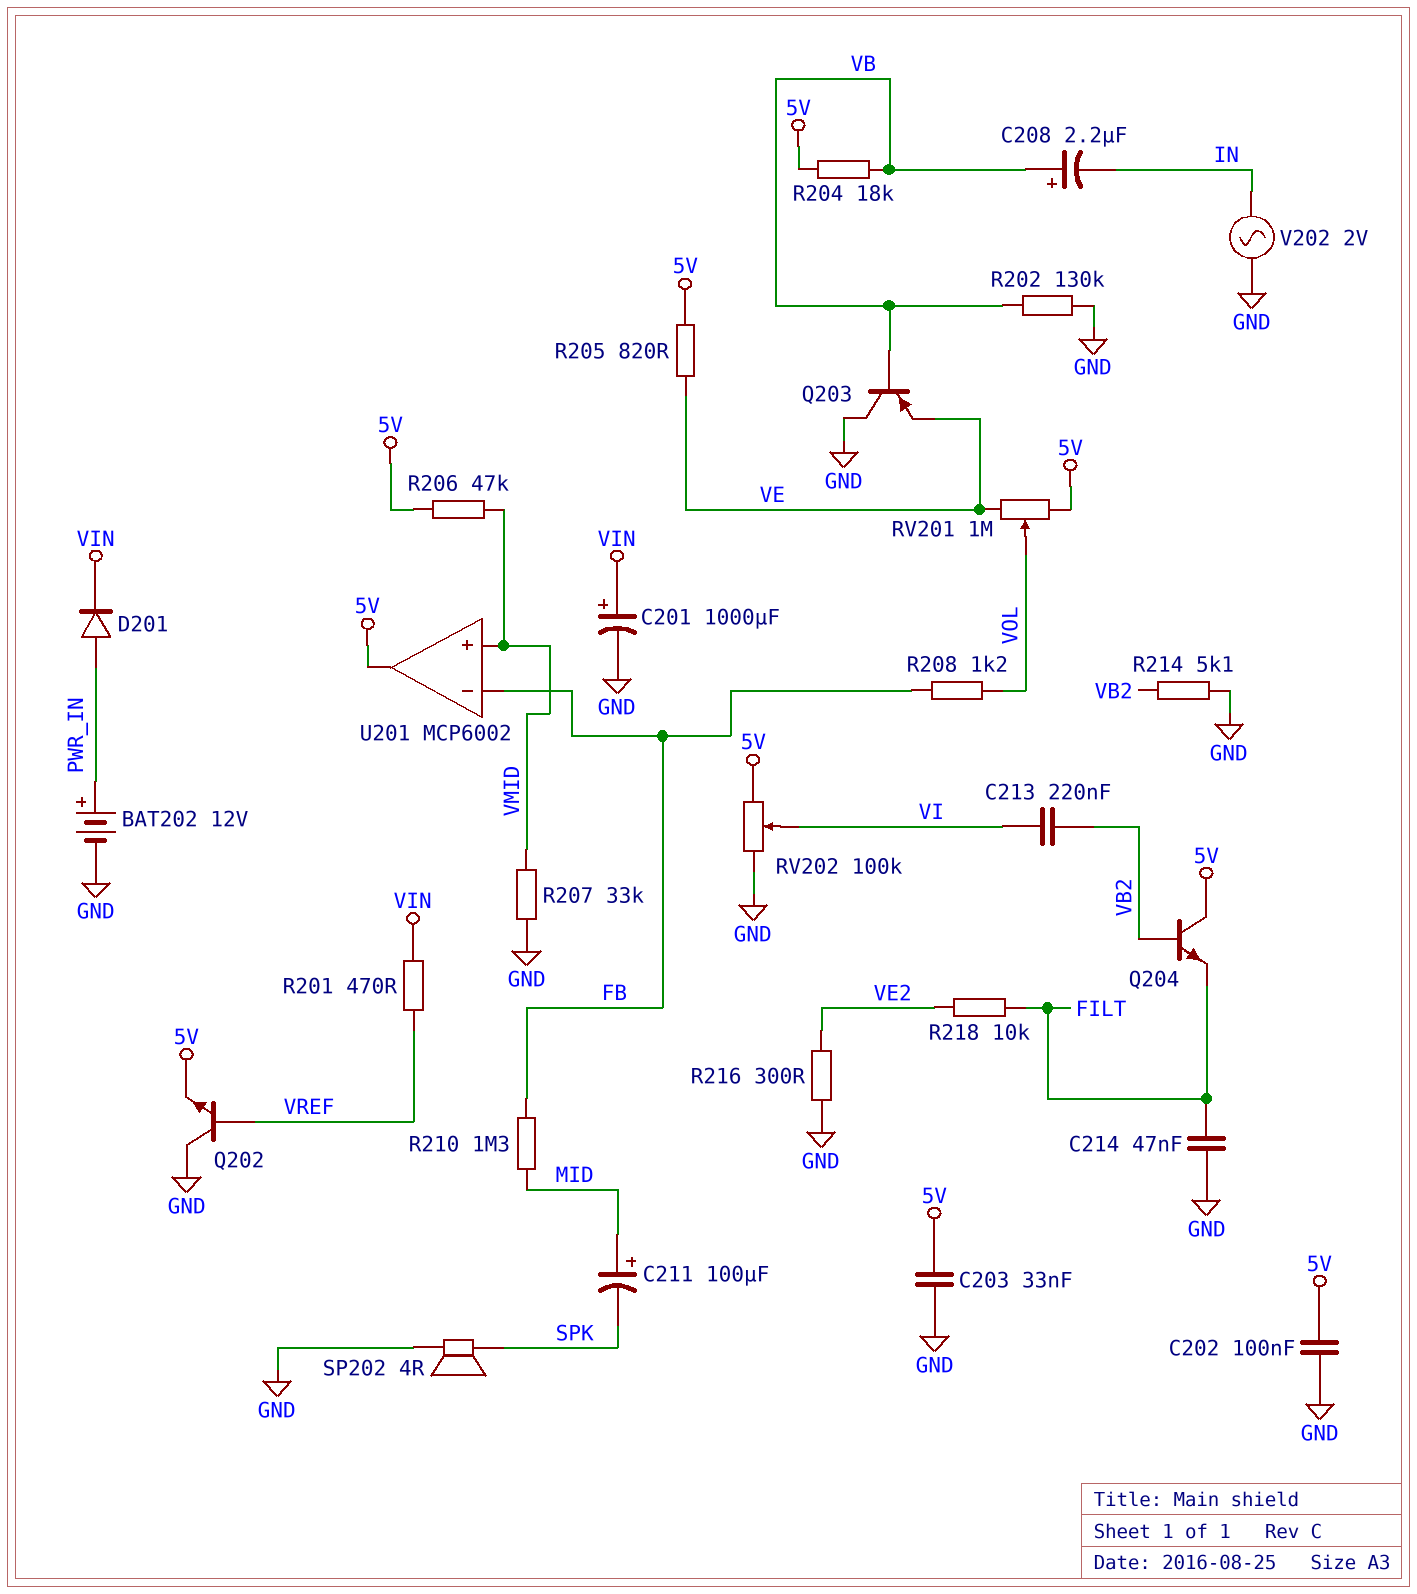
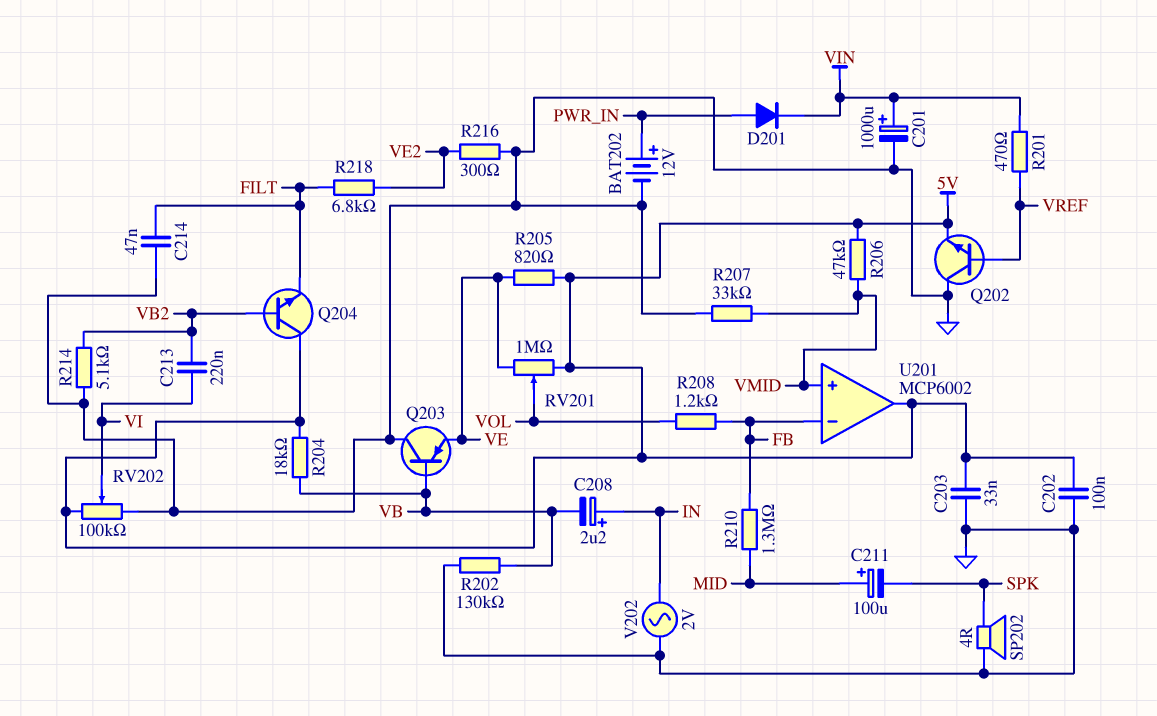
C208: 2.2uF (plus VB, minus IN) -> 2.2uF (plus IN, minus VB)
R218: 10k (FILT, VE2) -> 6.8k (FILT, VE2)

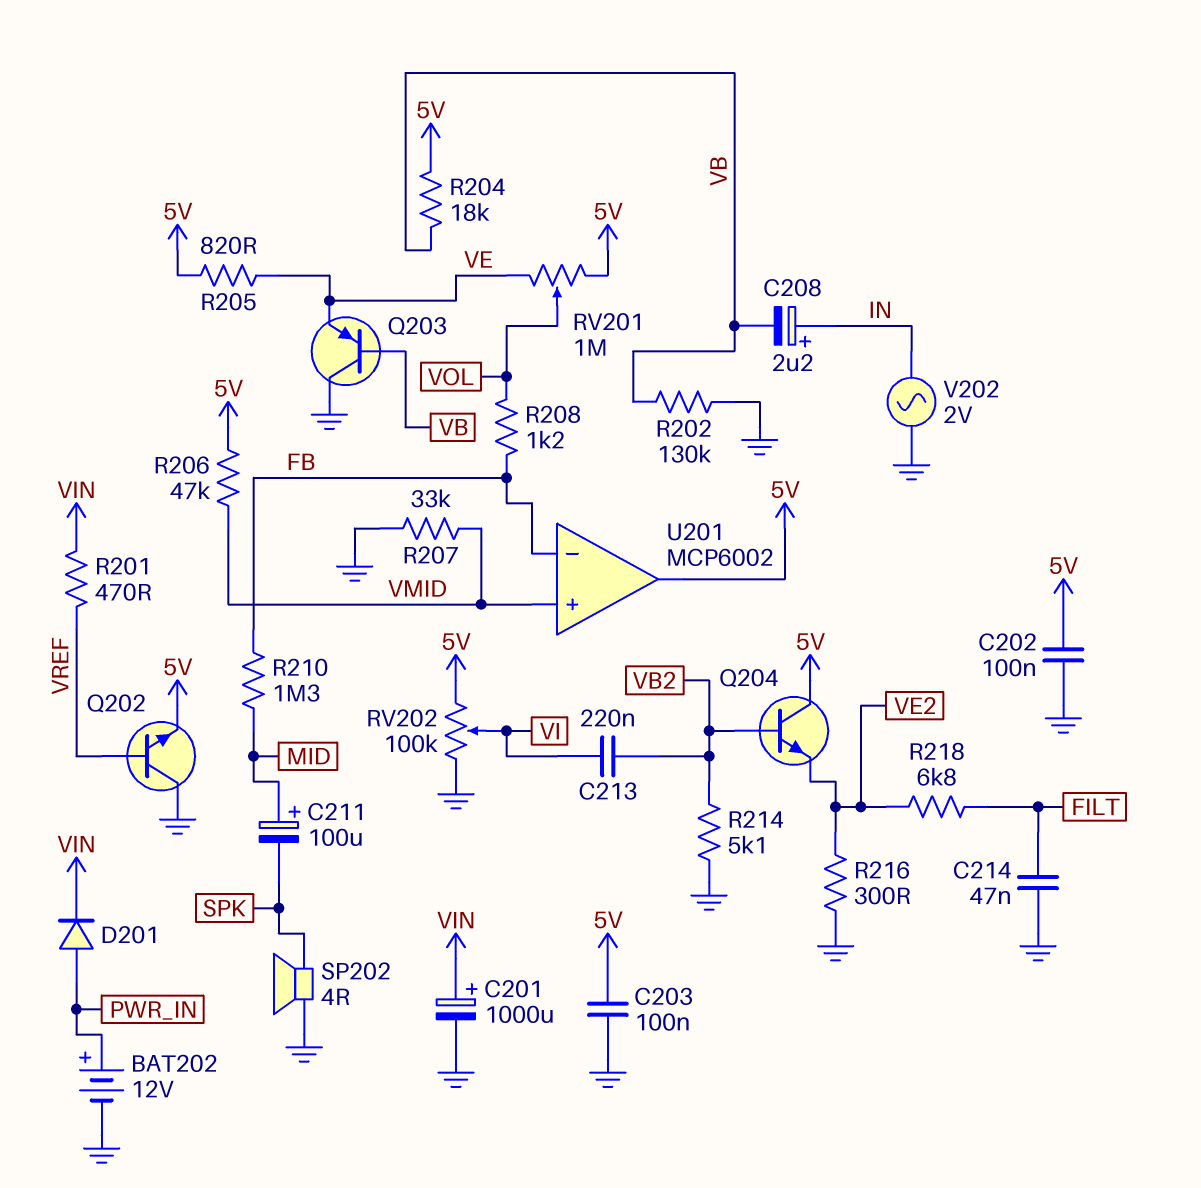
C203: 33nF (5V, GND) -> 100nF (5V, GND)
Q204: NPN (B VB2, C 5V, E FILT) -> NPN (B VB2, C 5V, E VE2)

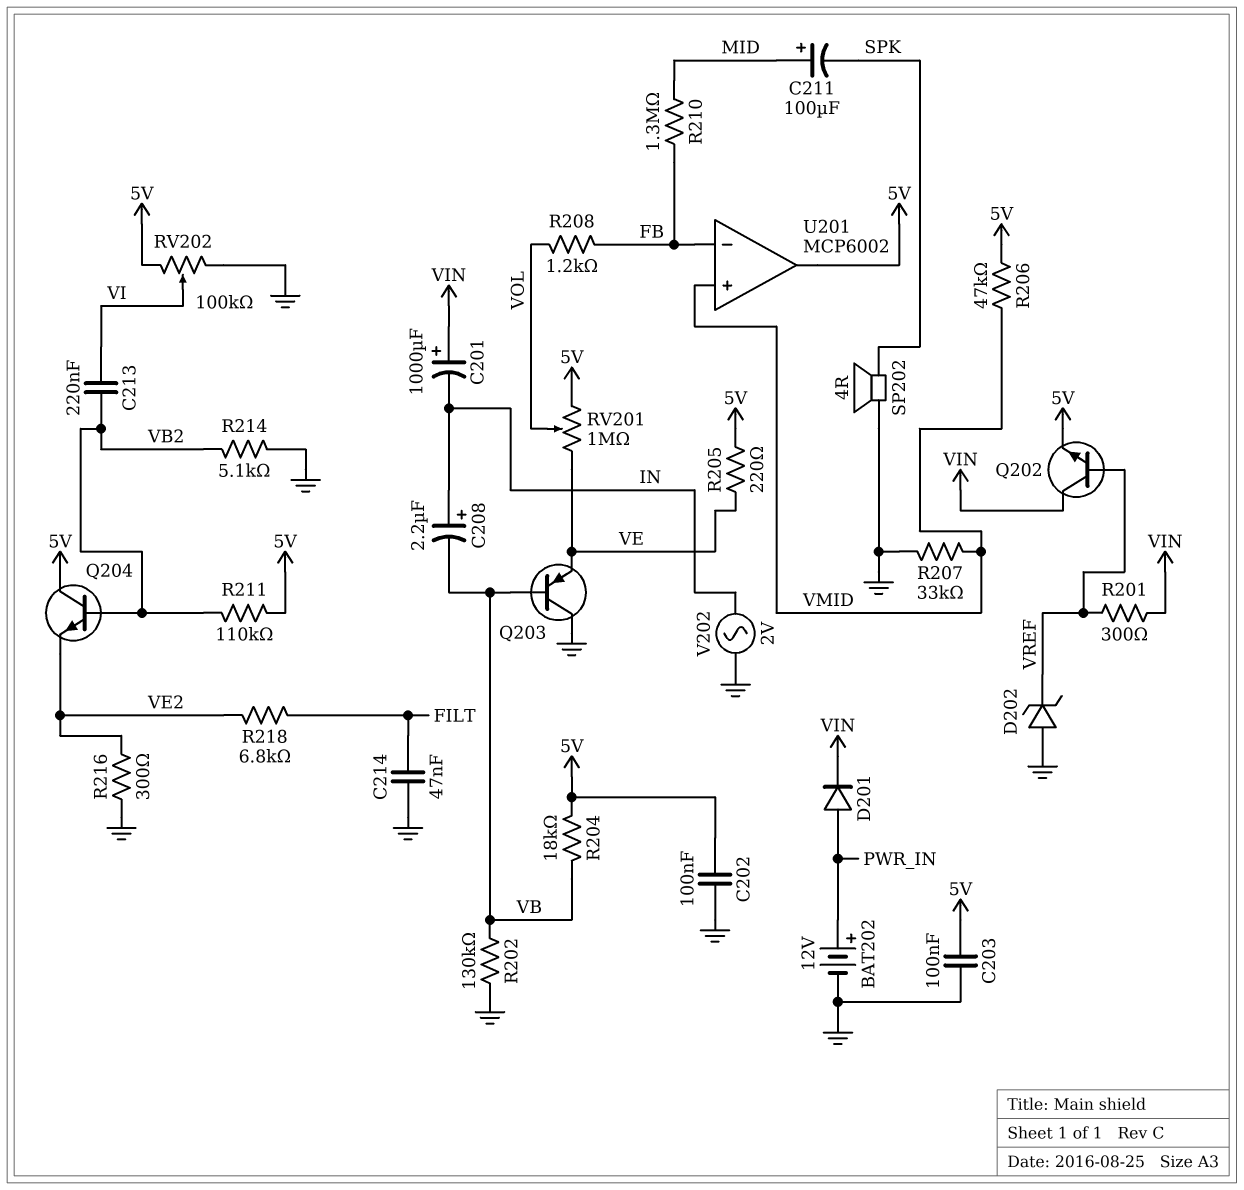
C201: 1000uF (plus VIN, minus GND) -> 1000uF (plus VIN, minus IN)
D202: none -> zener (A GND, K VREF)
Q202: NPN (B VREF, C GND, E 5V) -> NPN (B VREF, C VIN, E 5V)
R201: 470 (VIN, VREF) -> 300 (VIN, VREF)
R205: 820 (5V, VE) -> 220 (5V, VE)
R211: none -> 110k (5V, VB2)

